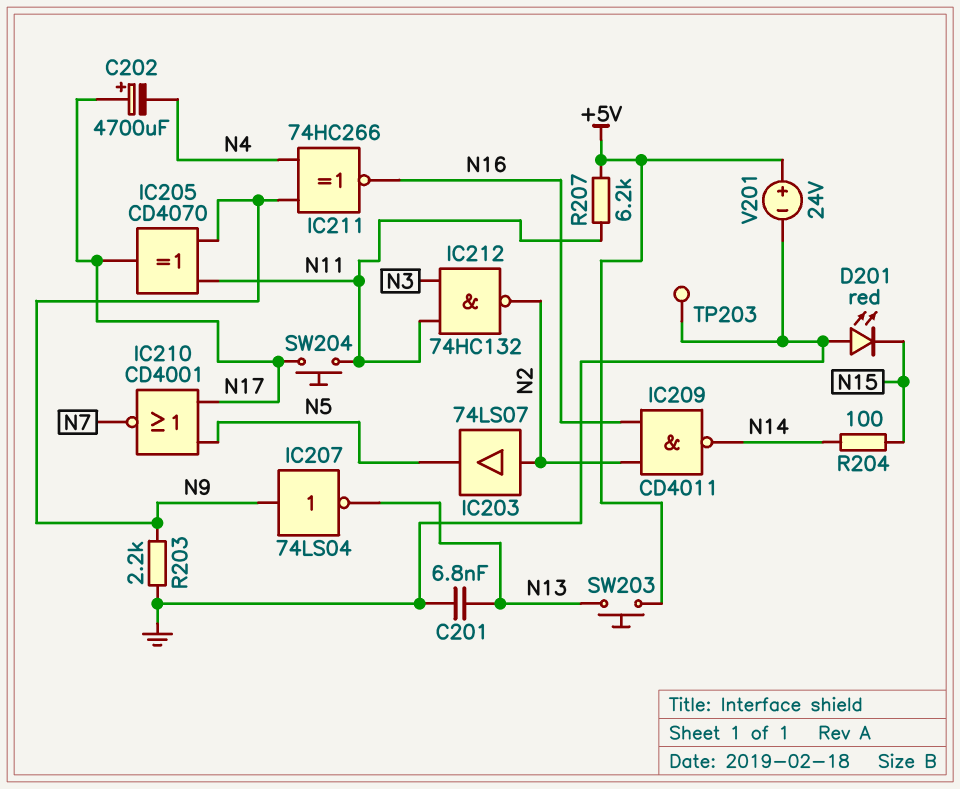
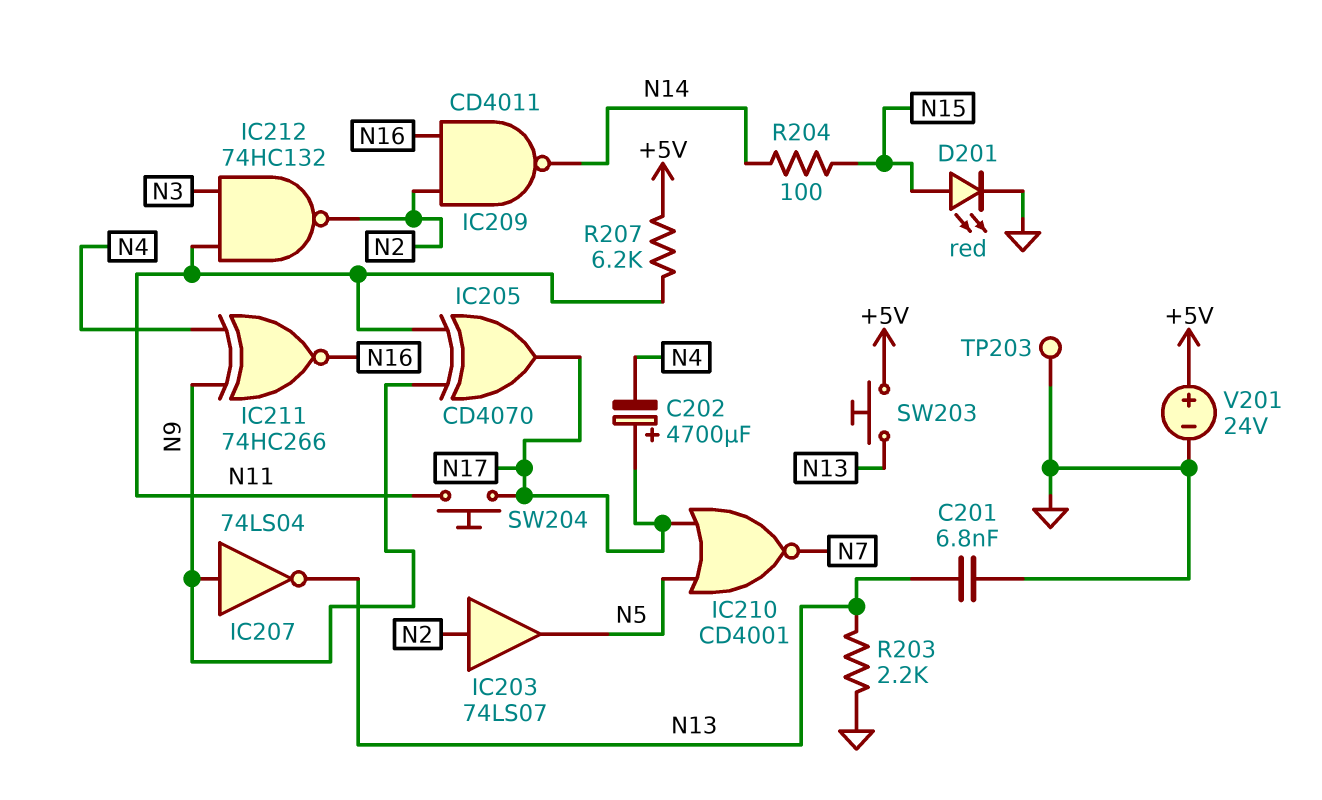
D201: LED red (A GND, K N15) -> LED red (A N15, K GND)
R203: 2.2k (GND, N9) -> 2.2k (GND, N13)

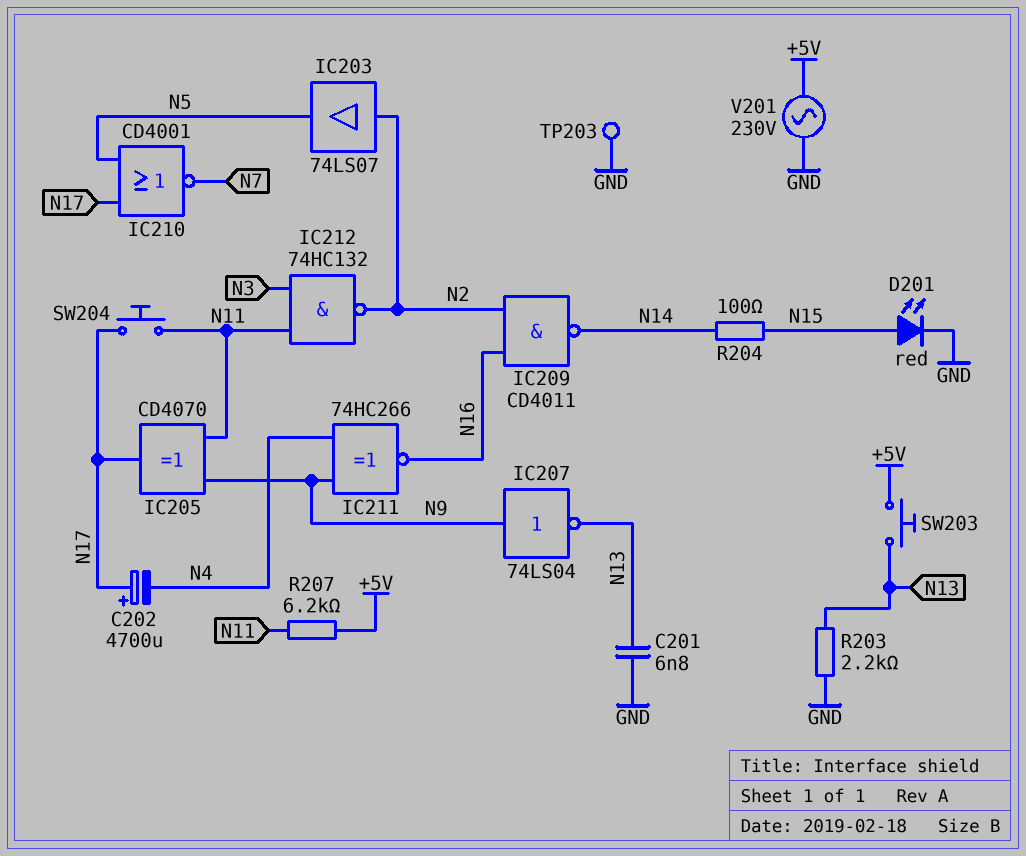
V201: 24V (plus +5V, minus GND) -> AC 230V (+5V, GND)

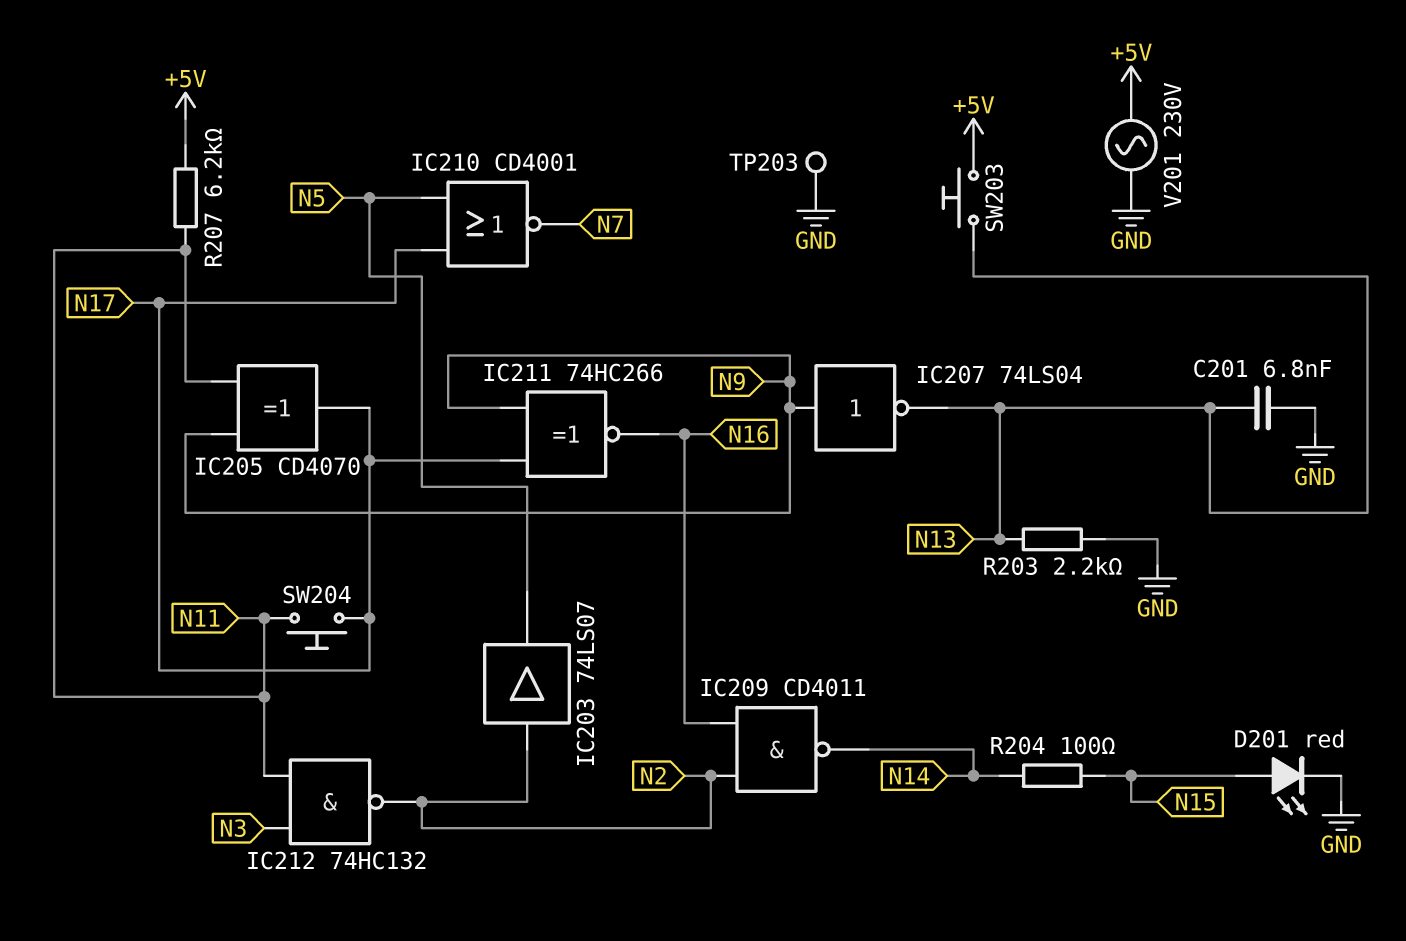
C202: 4700uF (plus N17, minus N4) -> none
IC211: XNOR 74HC266 (in N4, in N9, out N16) -> XNOR 74HC266 (in N9, in N17, out N16)

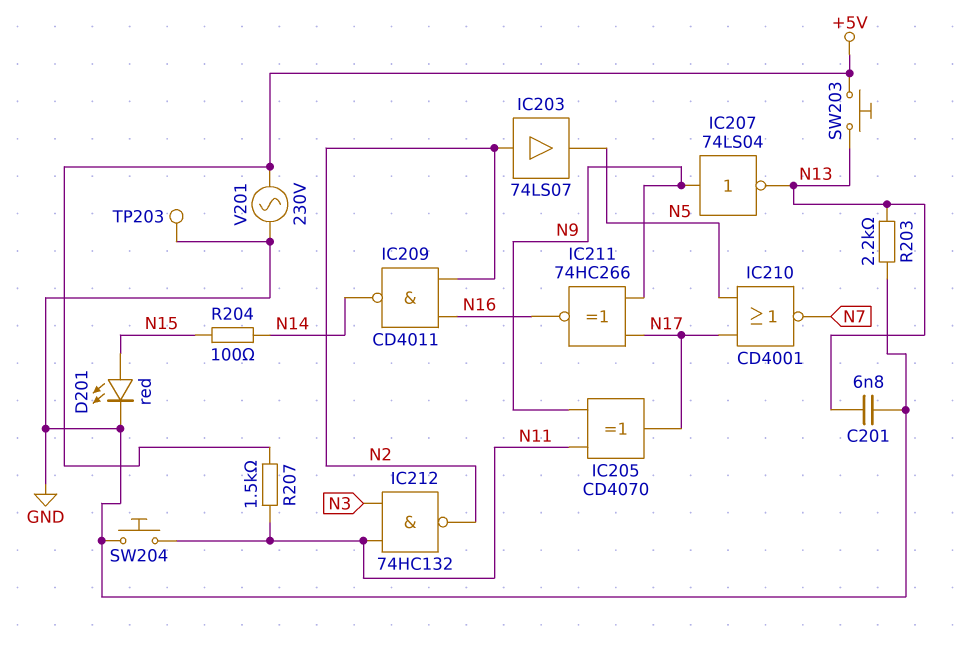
R207: 6.2k (+5V, N11) -> 1.5k (+5V, N11)
SW204: button (N11, N17) -> button (GND, N11)

